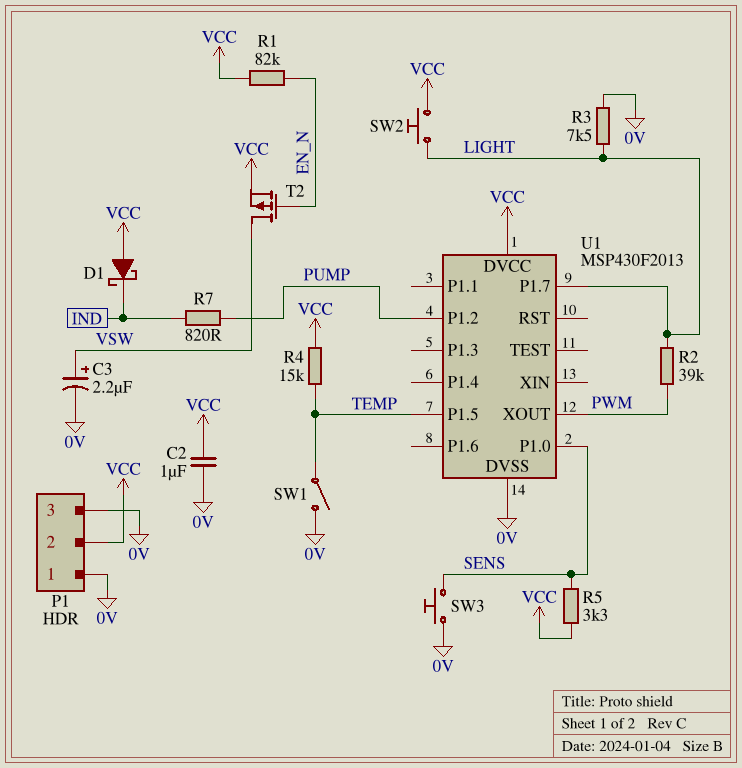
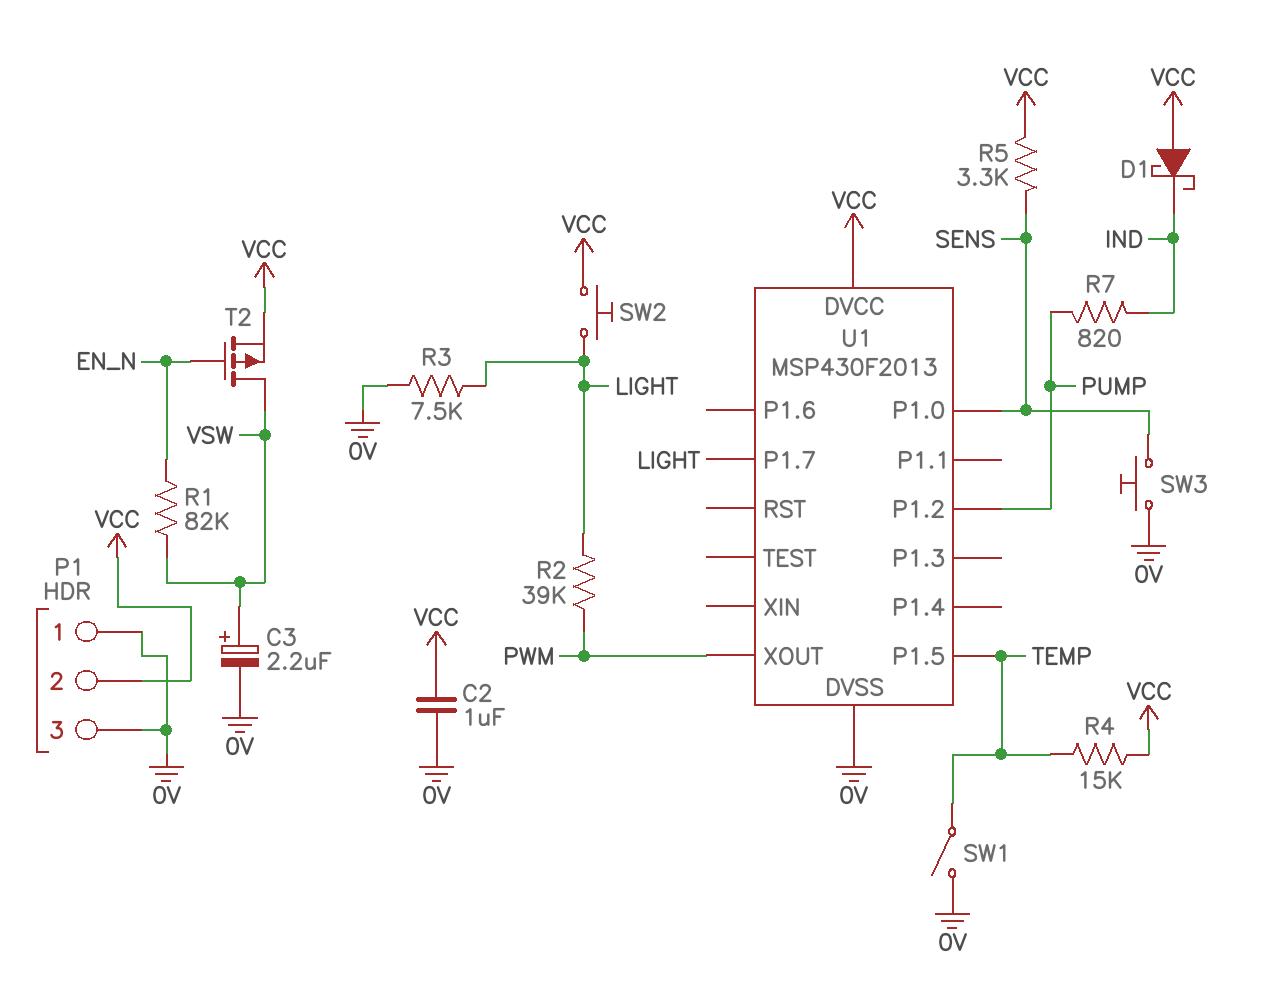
R1: 82k (EN_N, VCC) -> 82k (EN_N, VSW)

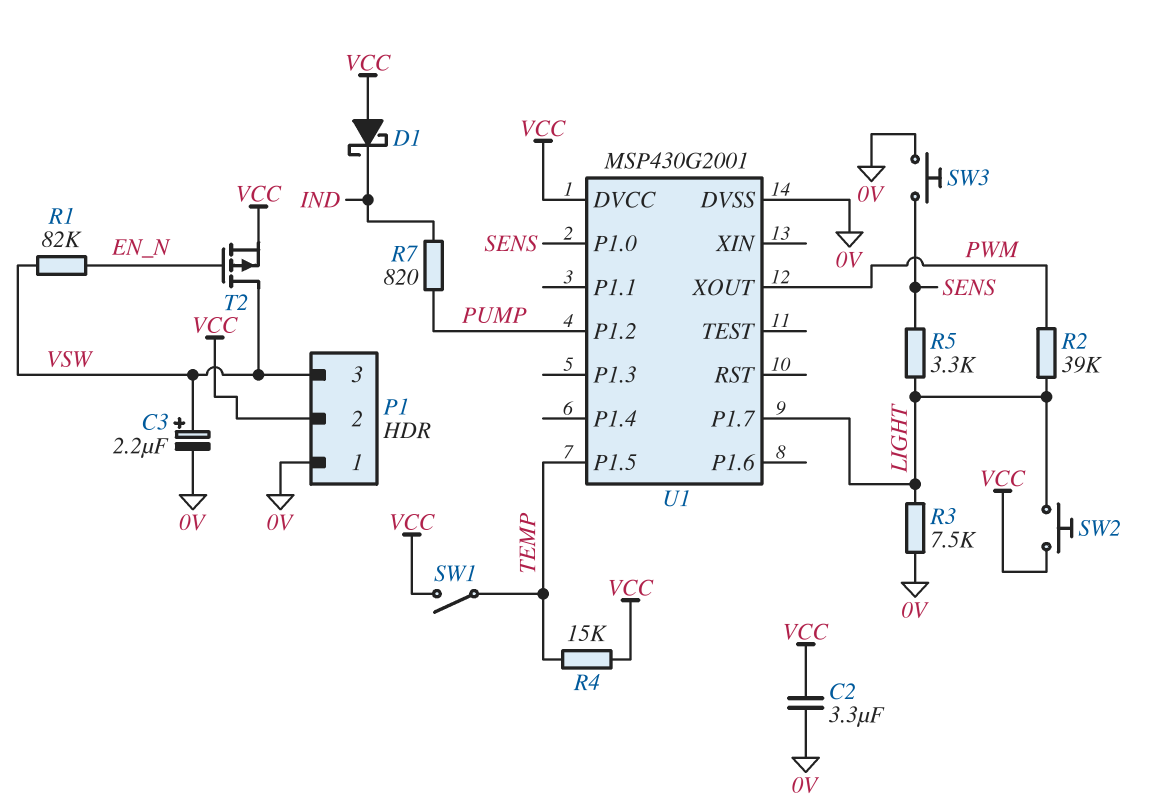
C2: 1uF (0V, VCC) -> 3.3uF (0V, VCC)
P1 pin 3: 0V -> VSW
R5: 3.3k (SENS, VCC) -> 3.3k (LIGHT, SENS)
SW1: switch (0V, TEMP) -> switch (TEMP, VCC)
U1: MSP430F2013 -> MSP430G2001

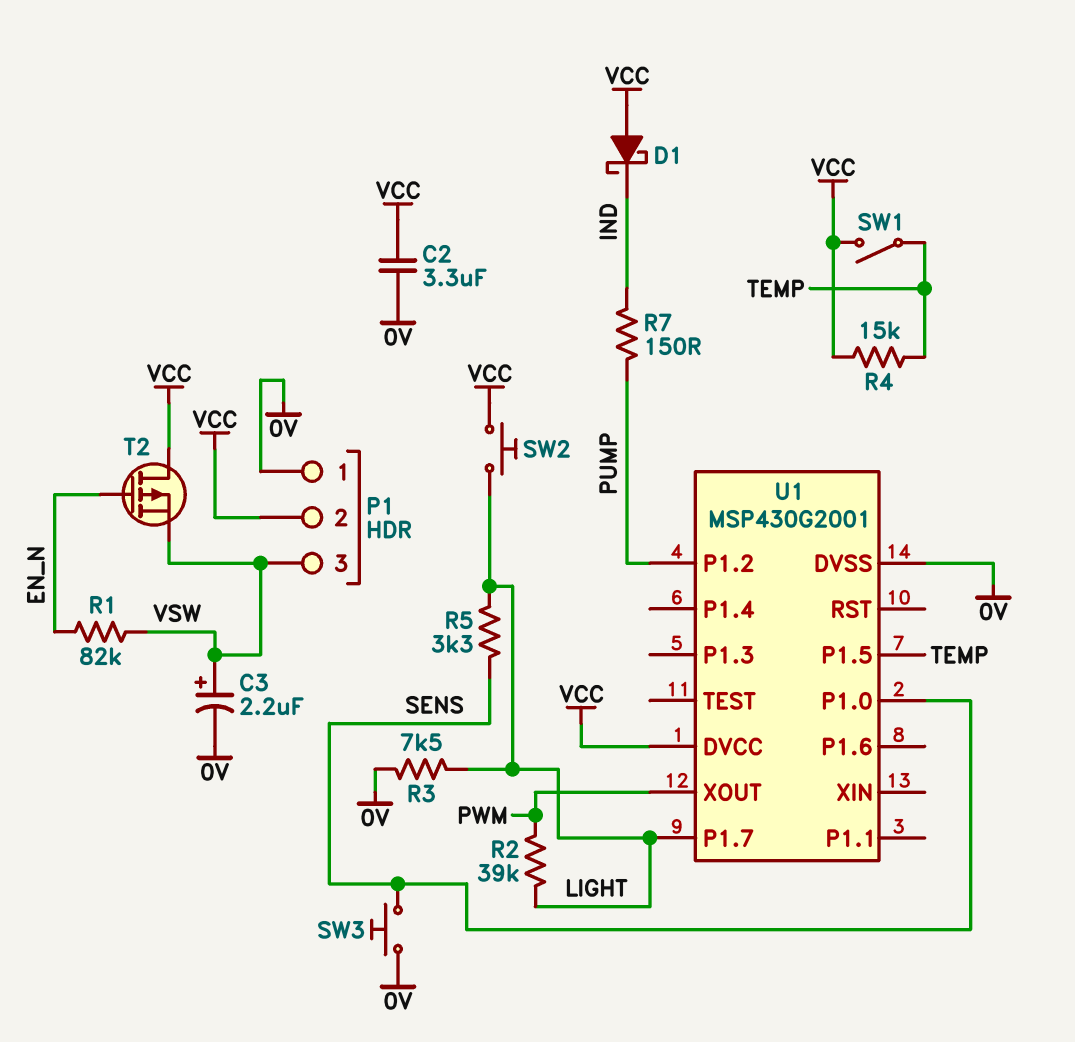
R7: 820 (IND, PUMP) -> 150 (IND, PUMP)
T2: PMOS (G EN_N, D VSW, S VCC) -> PMOS (G EN_N, D VCC, S VSW)

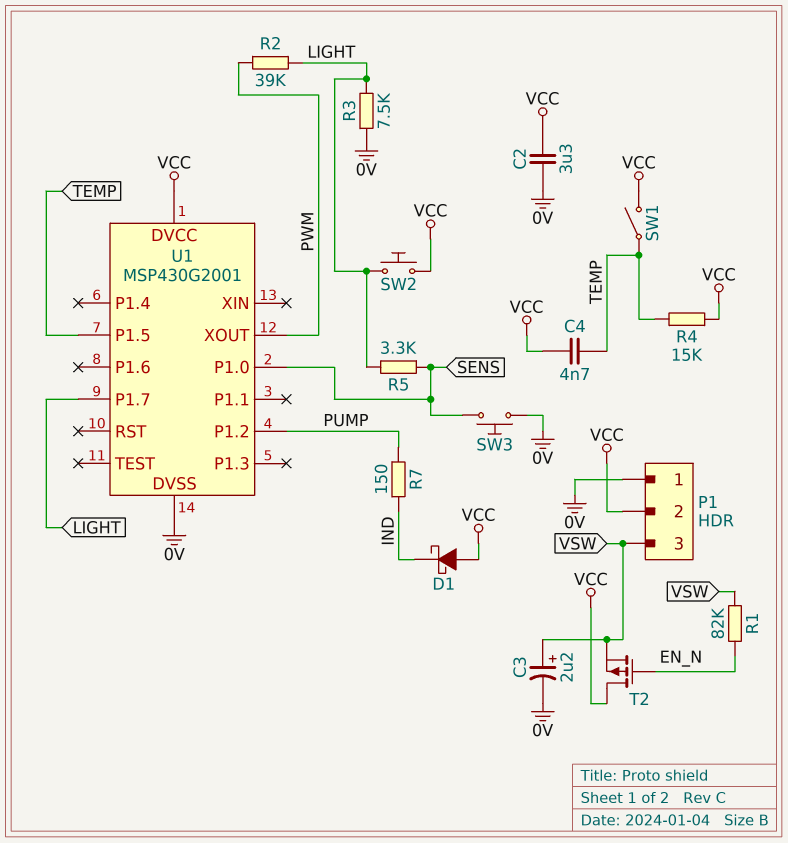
C4: none -> 4.7nF (TEMP, VCC)

